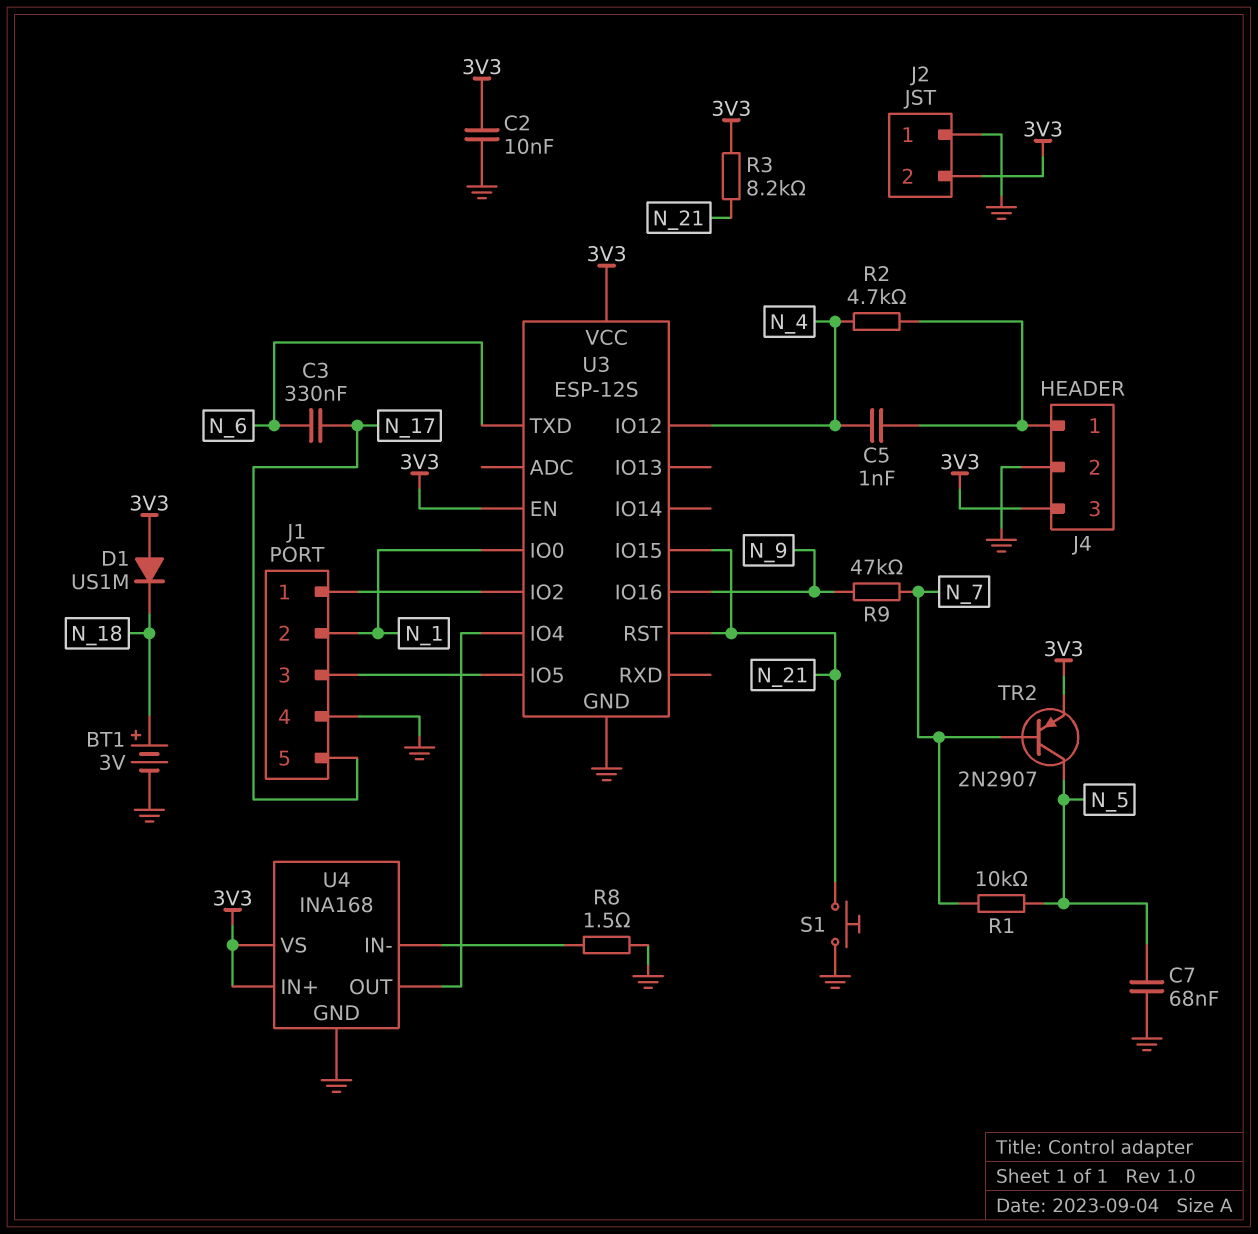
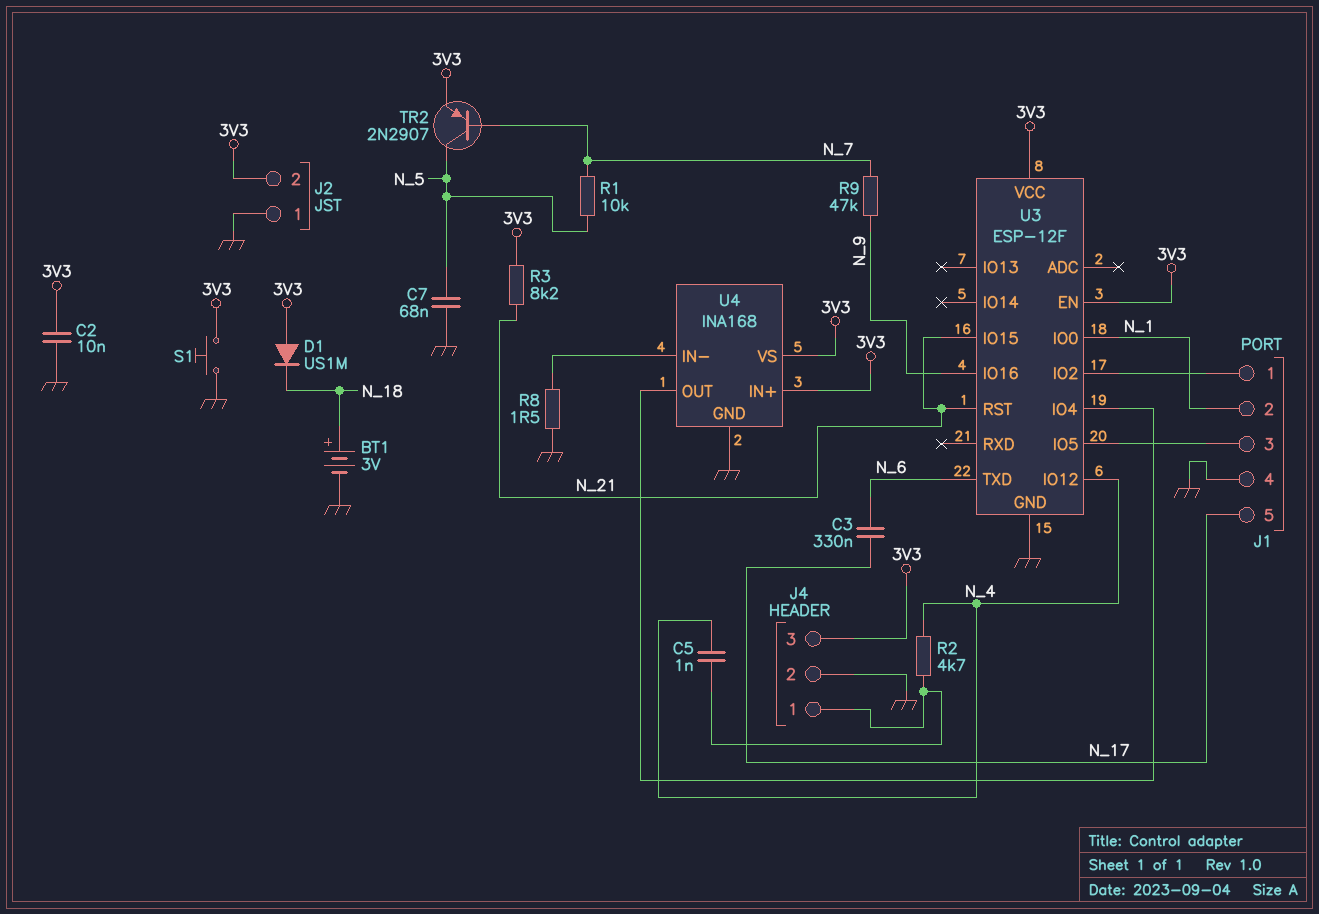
S1: button (GND, N_21) -> button (3V3, GND)
U3: ESP-12S -> ESP-12F

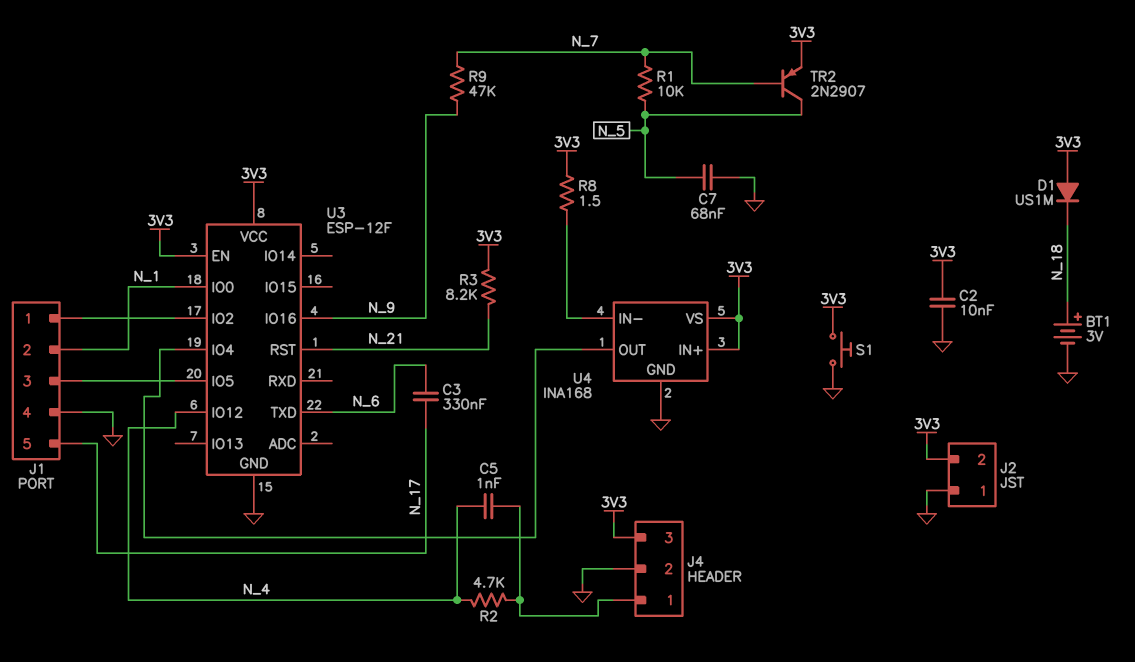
R8: 1.5 (GND, U4/IN-) -> 1.5 (3V3, U4/IN-)
U3 pin IO15: N_21 -> none

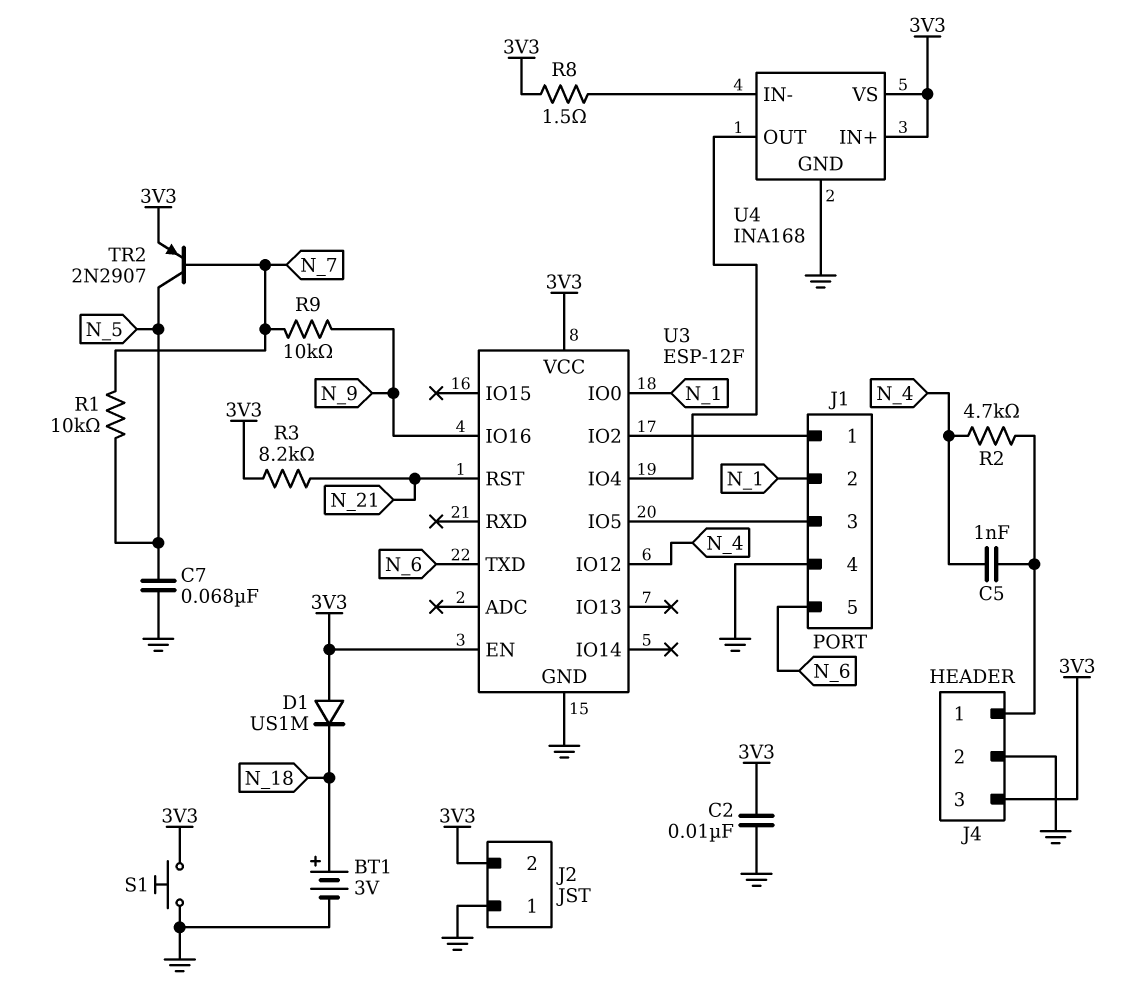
C3: 330nF (N_6, N_17) -> none
J1 pin 5: N_17 -> N_6
R9: 47k (N_7, N_9) -> 10k (N_7, N_9)

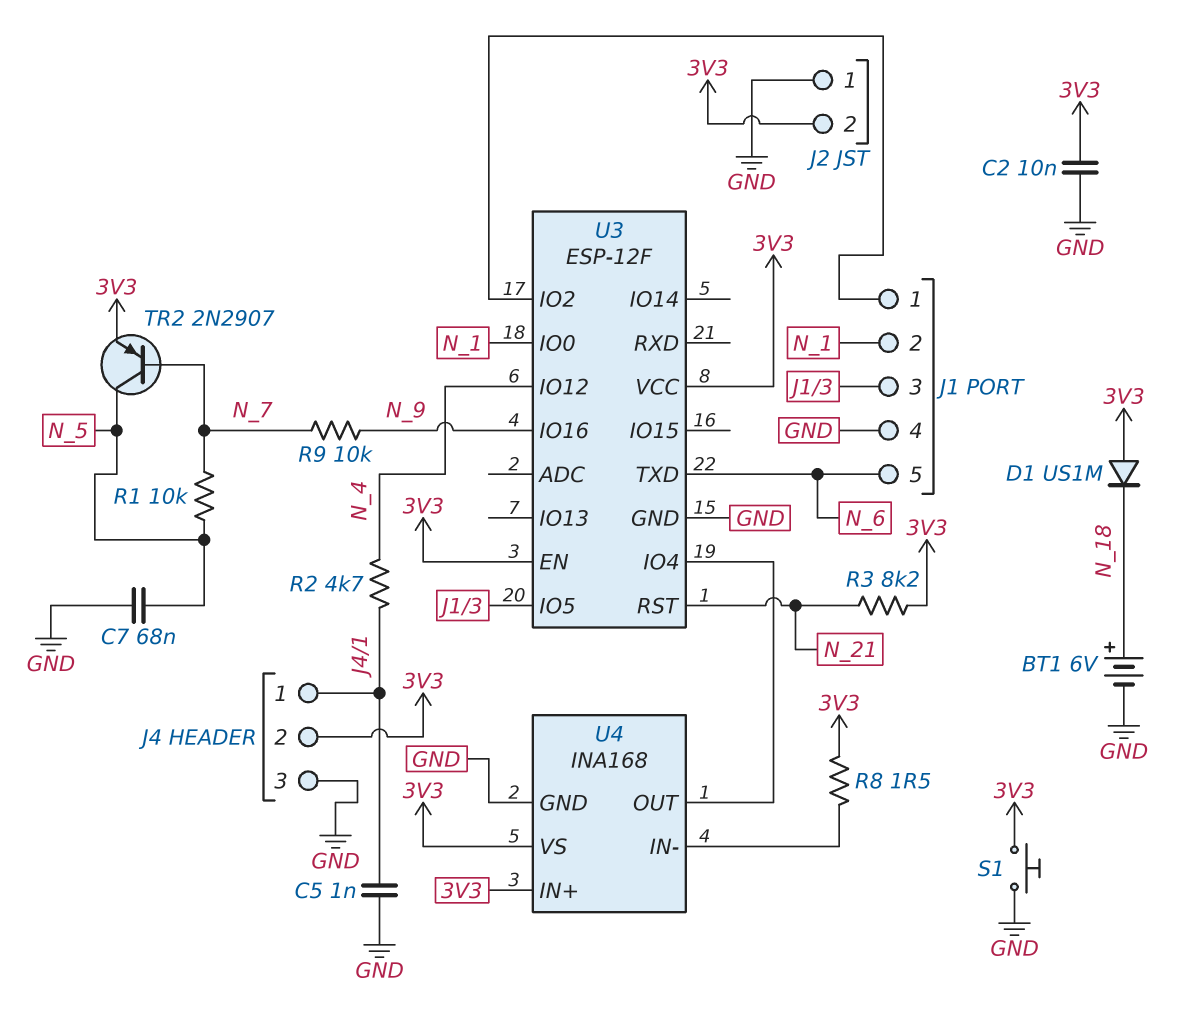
BT1: 3V (plus N_18, minus GND) -> 6V (plus N_18, minus GND)
C5: 1nF (J4/1, N_4) -> 1nF (GND, J4/1)
J4 pin 2: GND -> 3V3
J4 pin 3: 3V3 -> GND

